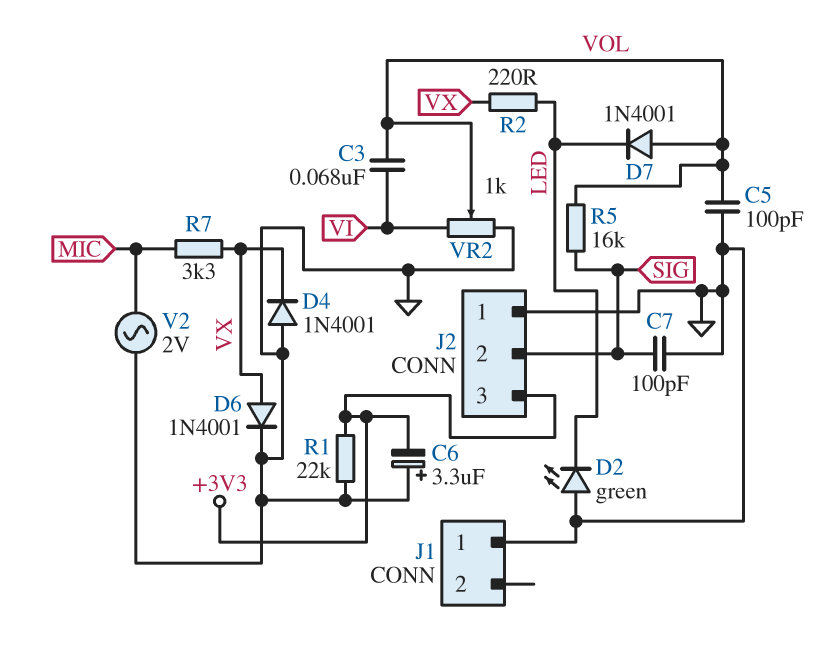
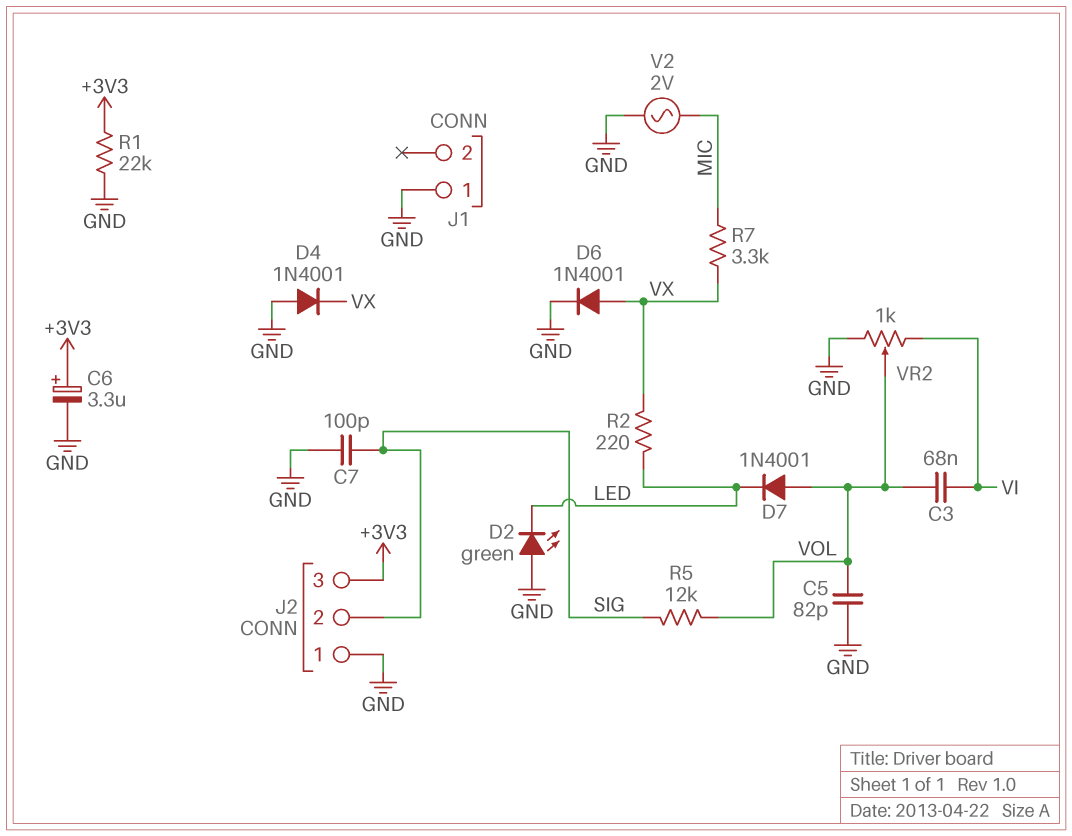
C5: 100pF (GND, VOL) -> 82pF (GND, VOL)
C6: 3.3uF (plus GND, minus +3V3) -> 3.3uF (plus +3V3, minus GND)
R5: 16k (SIG, VOL) -> 12k (SIG, VOL)

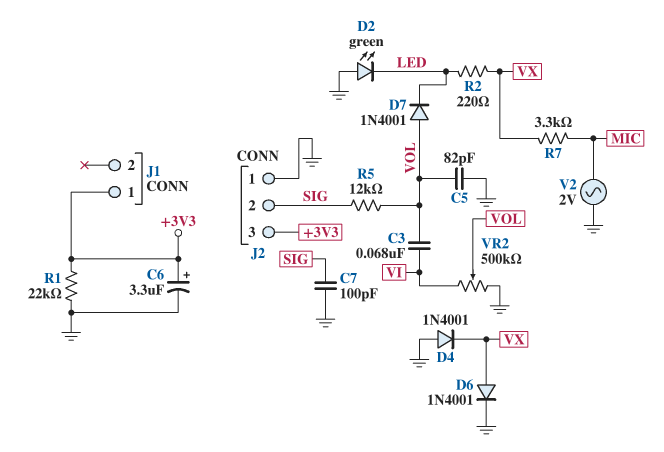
J1 pin 1: GND -> +3V3
VR2: 1k (GND, VI, wiper VOL) -> 500k (GND, VI, wiper VOL)

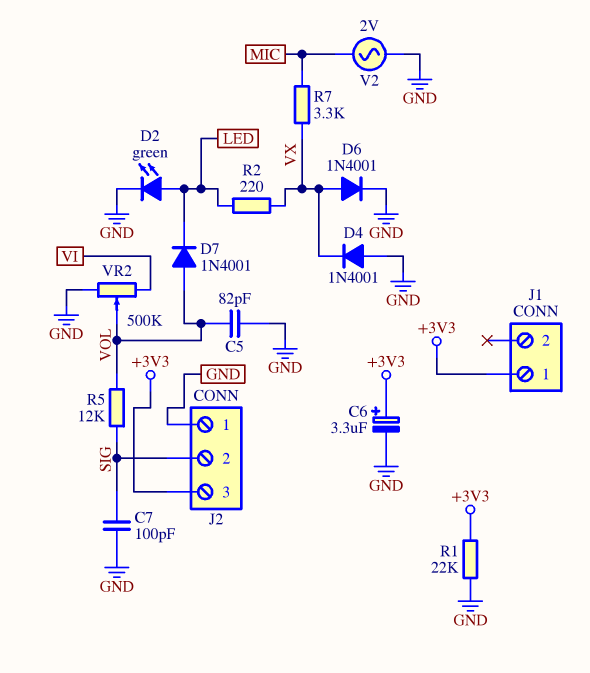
C3: 68nF (VI, VOL) -> none
D2: LED green (A GND, K LED) -> LED green (A LED, K GND)

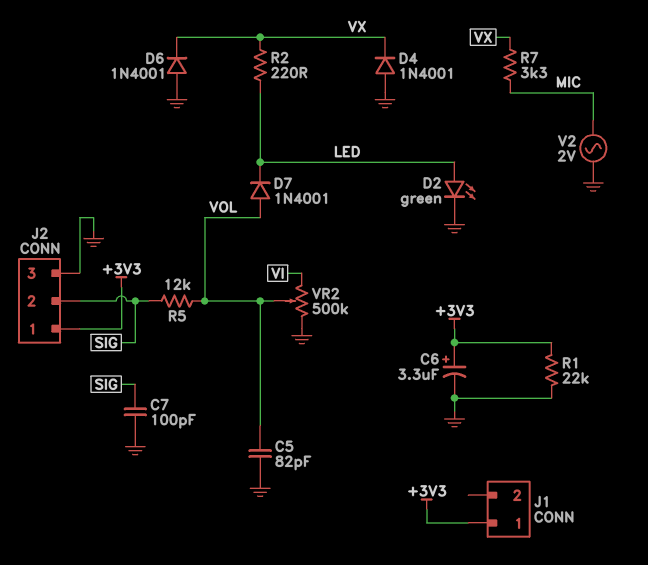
D6: diode 1N4001 (A VX, K GND) -> diode 1N4001 (A GND, K VX)
J2 pin 1: GND -> +3V3
J2 pin 3: +3V3 -> GND

